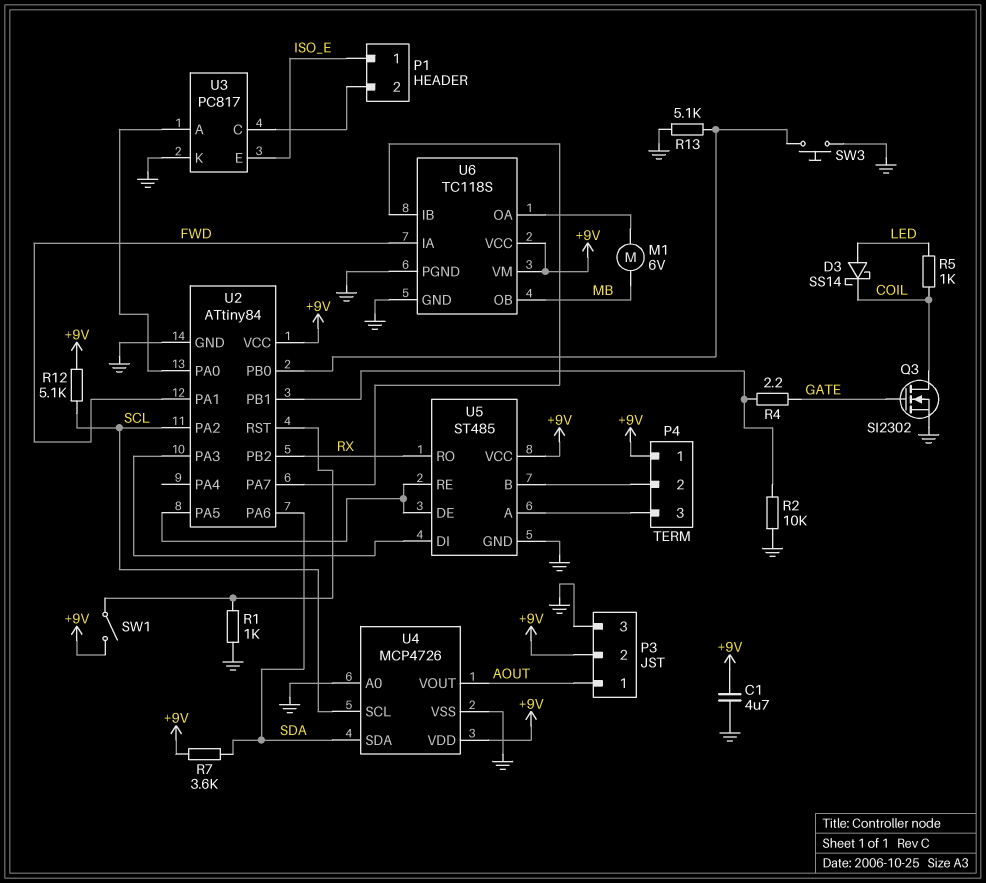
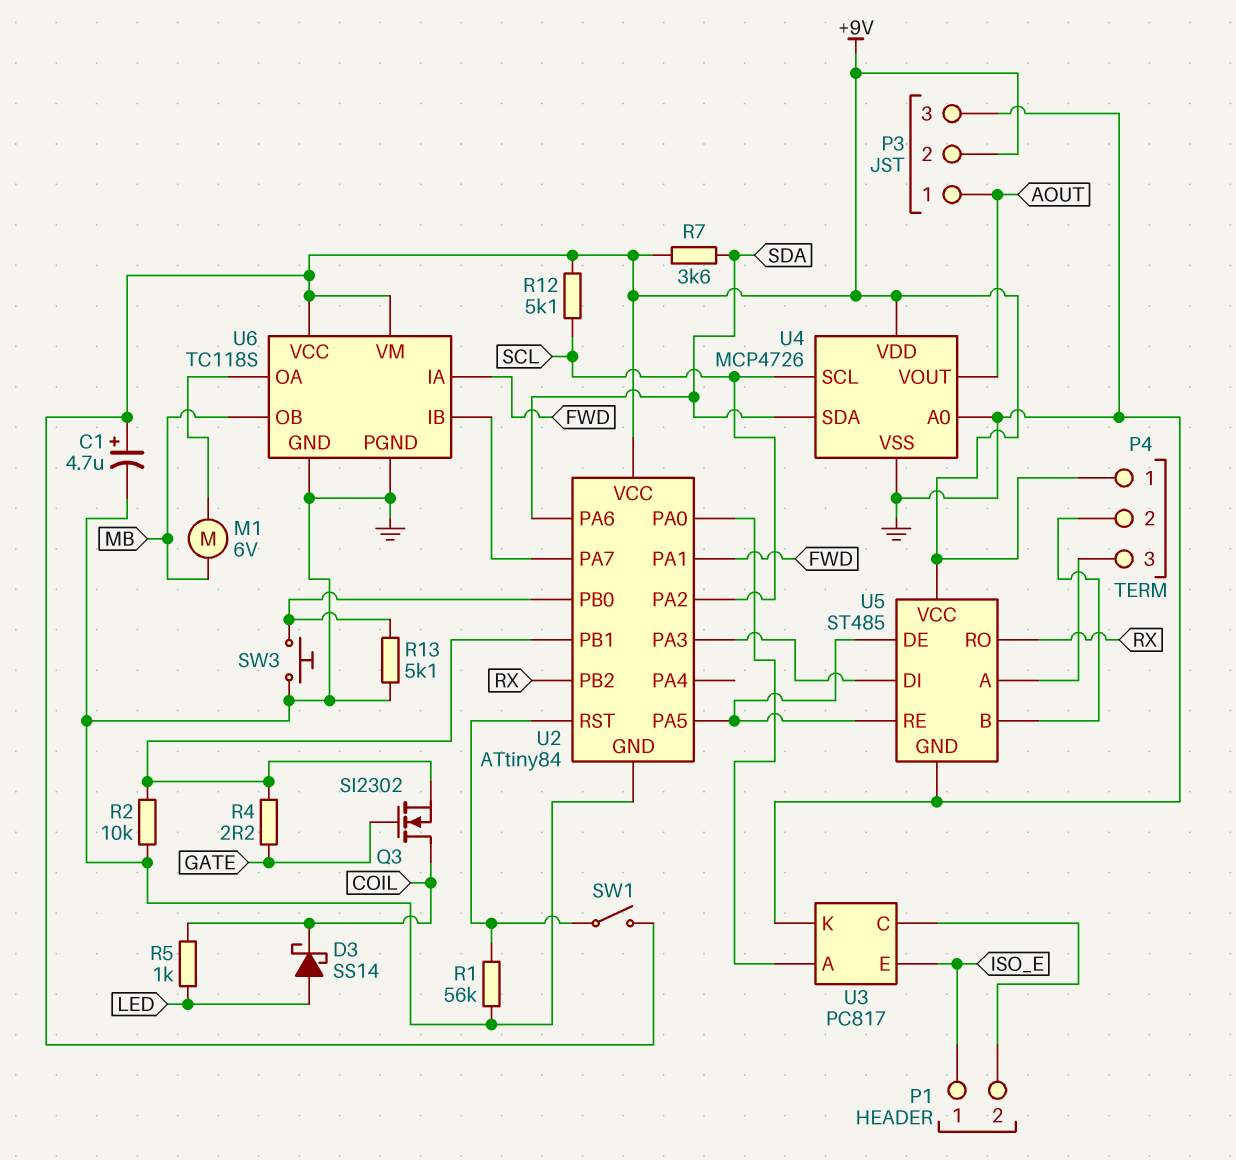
C1: 4.7uF (+9V, GND) -> 4.7uF (plus +9V, minus GND)
Q3: NMOS SI2302 (G GATE, D COIL, S GND) -> NMOS SI2302 (G GATE, D COIL, S U2/PB1)
R1: 1k (GND, U2/RST) -> 56k (GND, U2/RST)

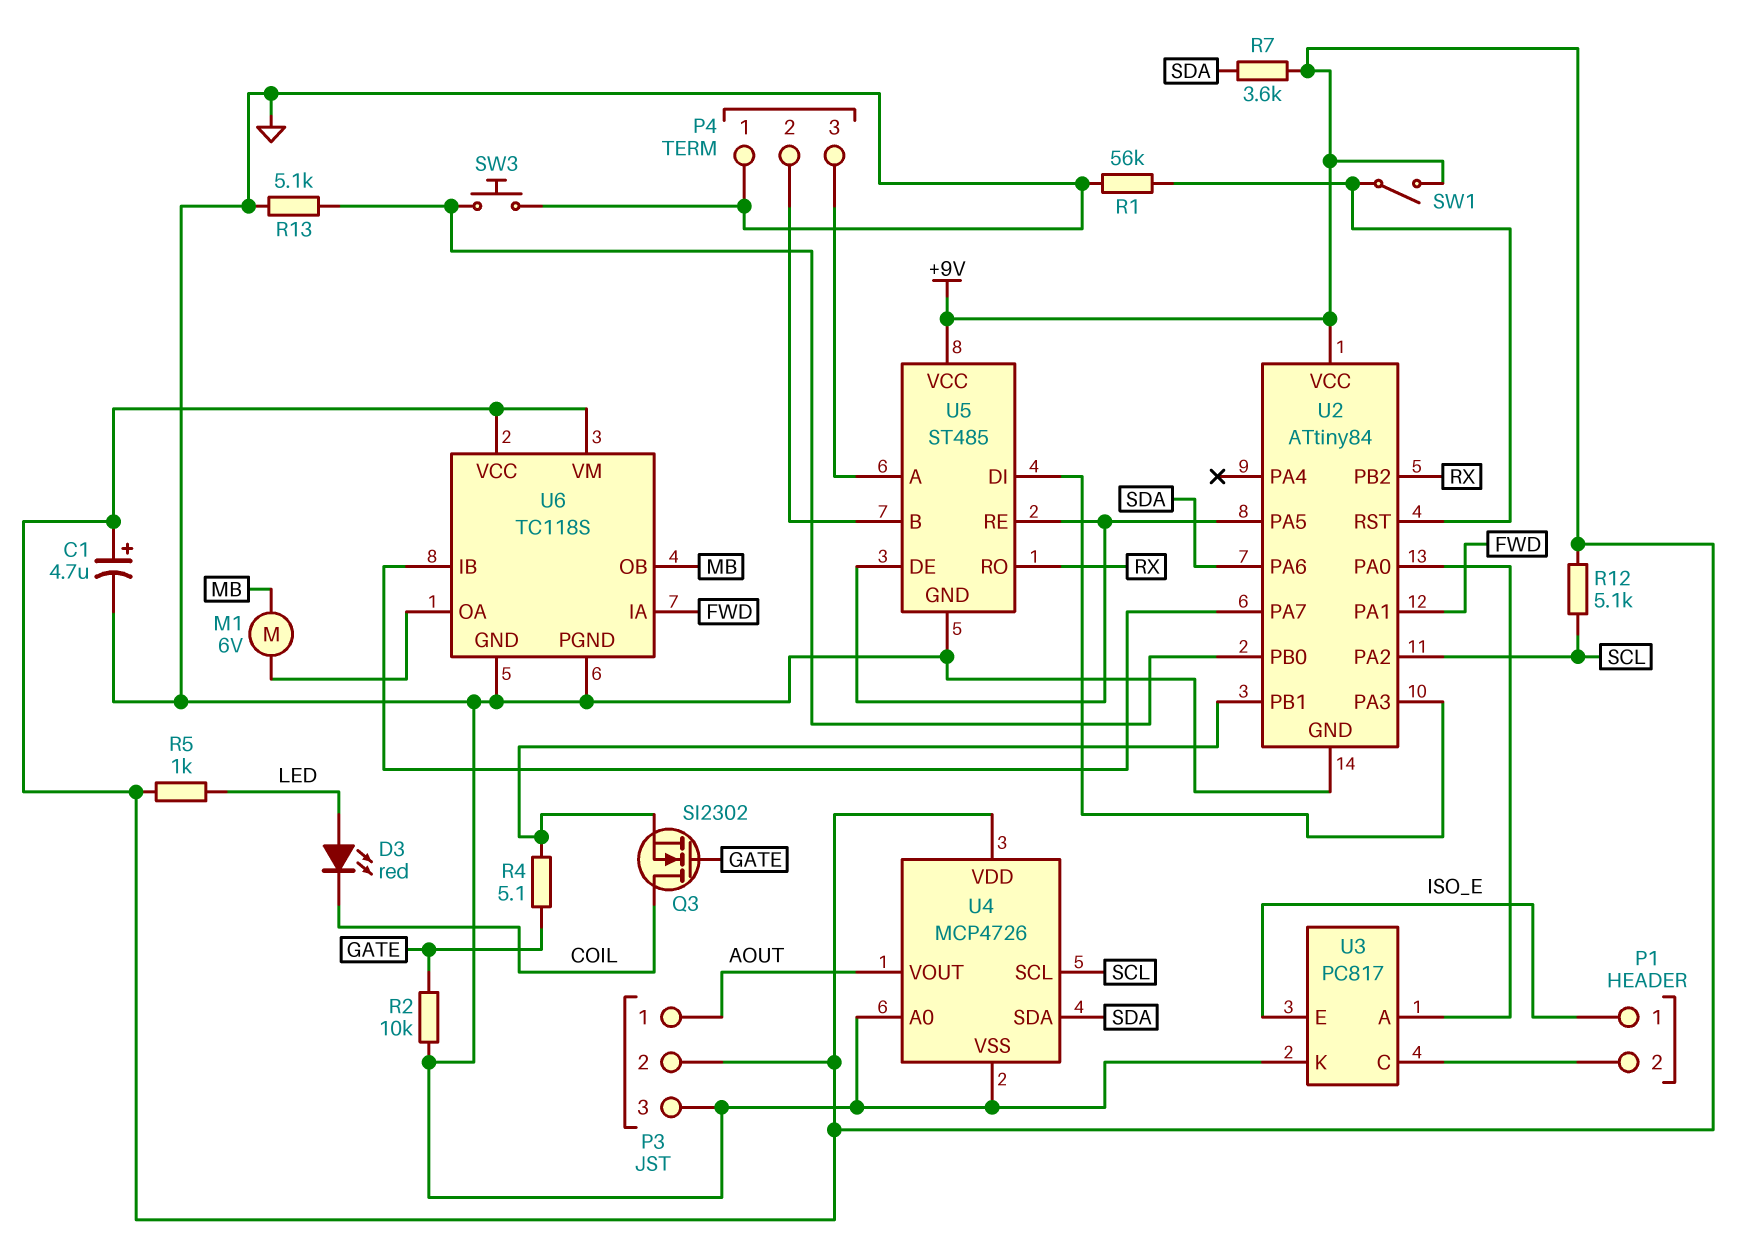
D3: schottky SS14 (A LED, K COIL) -> LED red (A LED, K COIL)
P4 pin 1: +9V -> GND
R2: 10k (GND, U2/PB1) -> 10k (GATE, GND)
R4: 2.2 (GATE, U2/PB1) -> 5.1 (GATE, U2/PB1)
R5: 1k (COIL, LED) -> 1k (+9V, LED)

